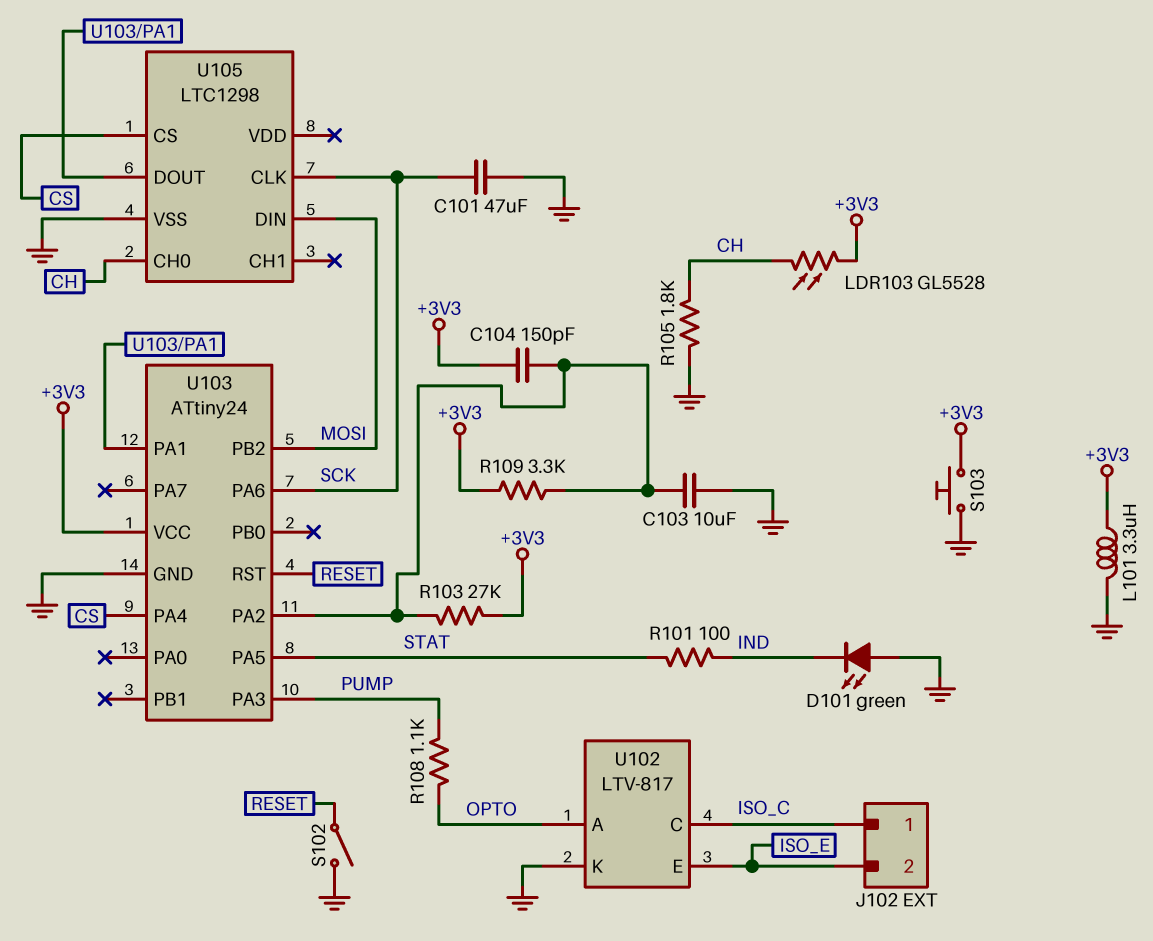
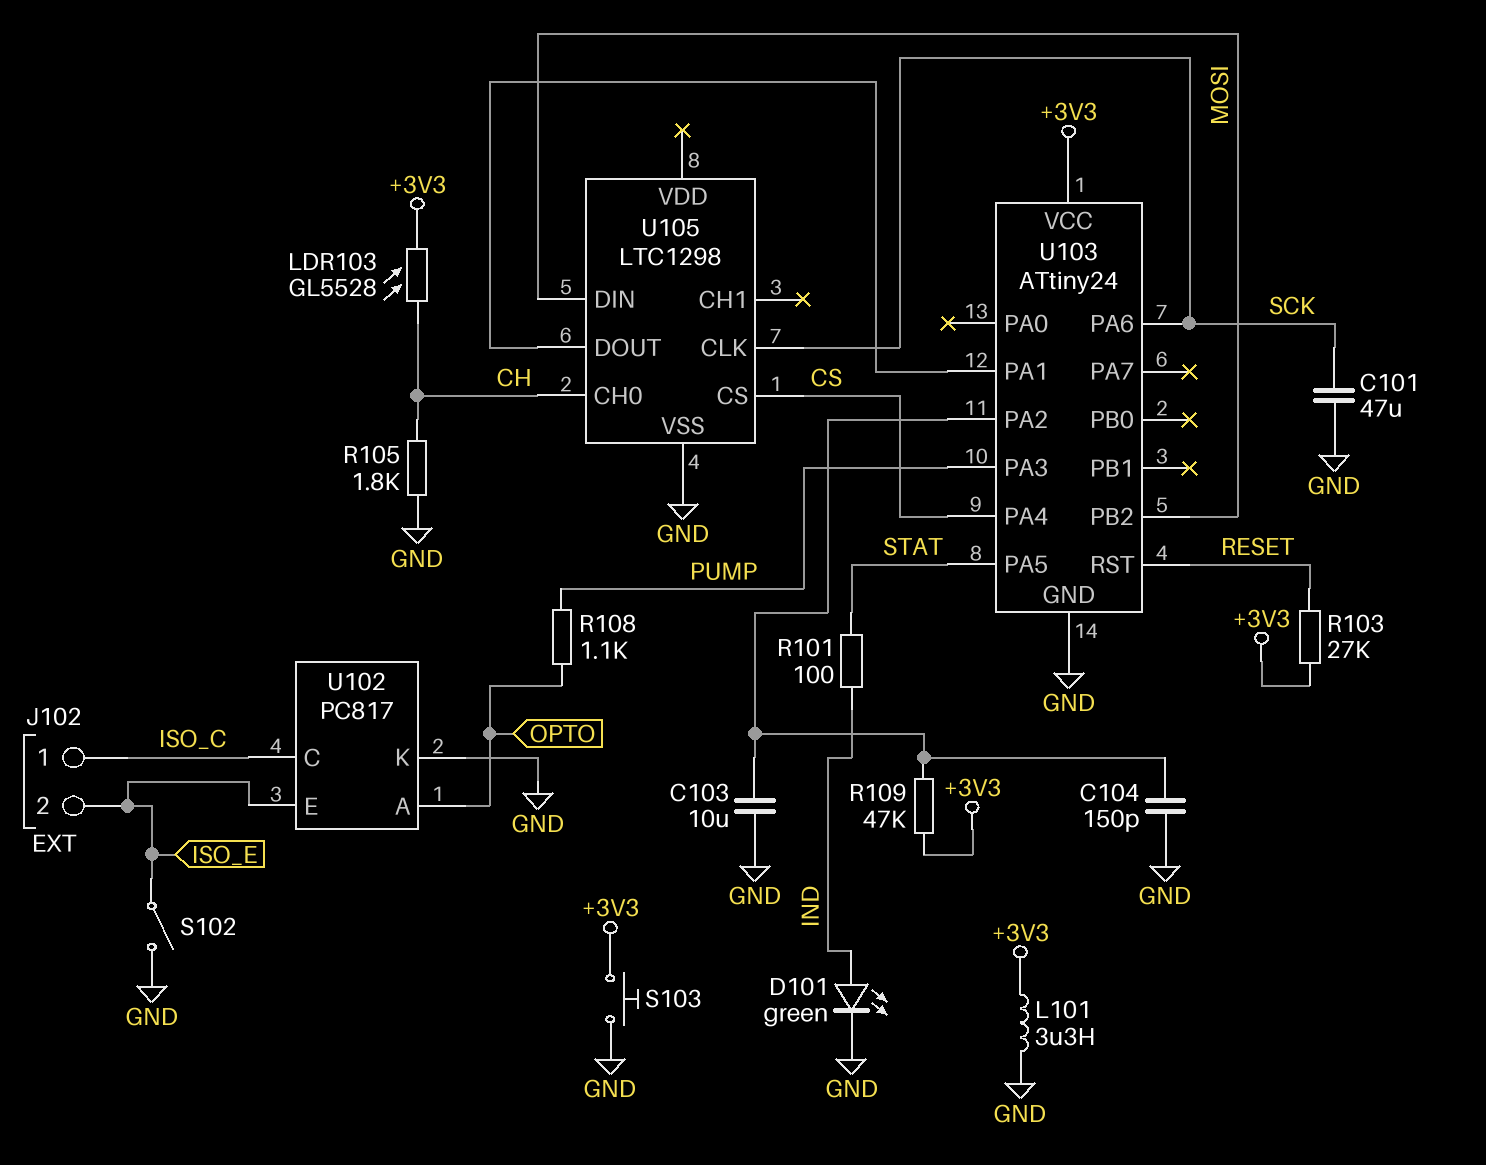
C104: 150pF (+3V3, U103/PA2) -> 150pF (GND, U103/PA2)
D101: LED green (A GND, K IND) -> LED green (A IND, K GND)
R103: 27k (+3V3, U103/PA2) -> 27k (+3V3, RESET)
R109: 3.3k (+3V3, U103/PA2) -> 47k (+3V3, U103/PA2)
S102: switch (GND, RESET) -> switch (GND, ISO_E)
U102: LTV-817 -> PC817

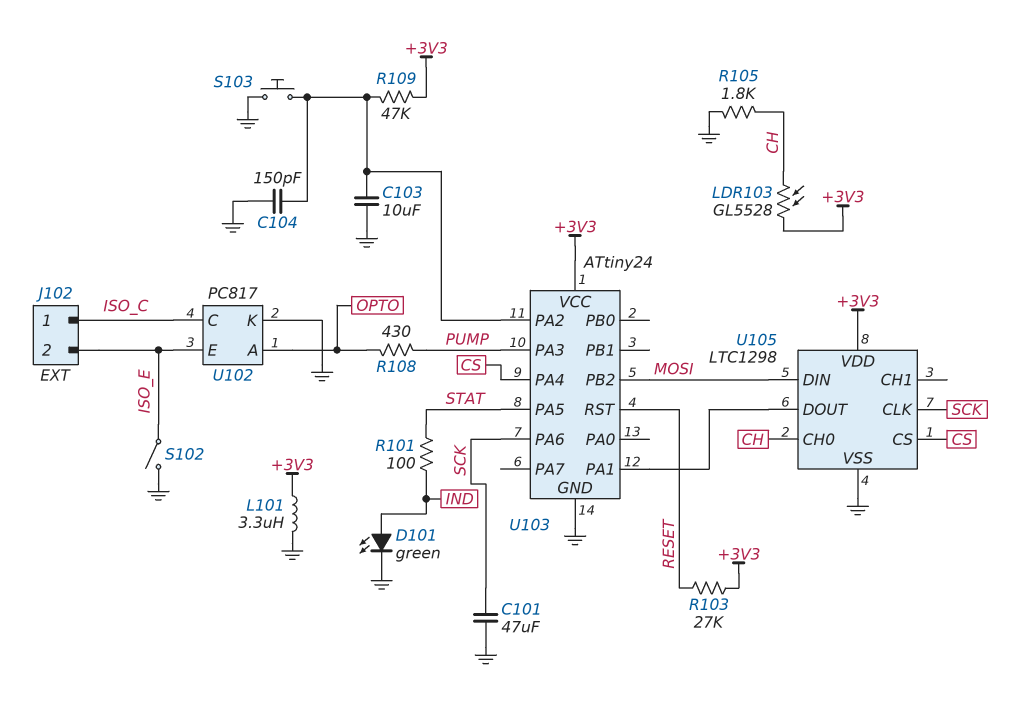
R108: 1.1k (OPTO, PUMP) -> 430 (OPTO, PUMP)
S103: button (+3V3, GND) -> button (GND, U103/PA2)
U105 pin VDD: none -> +3V3

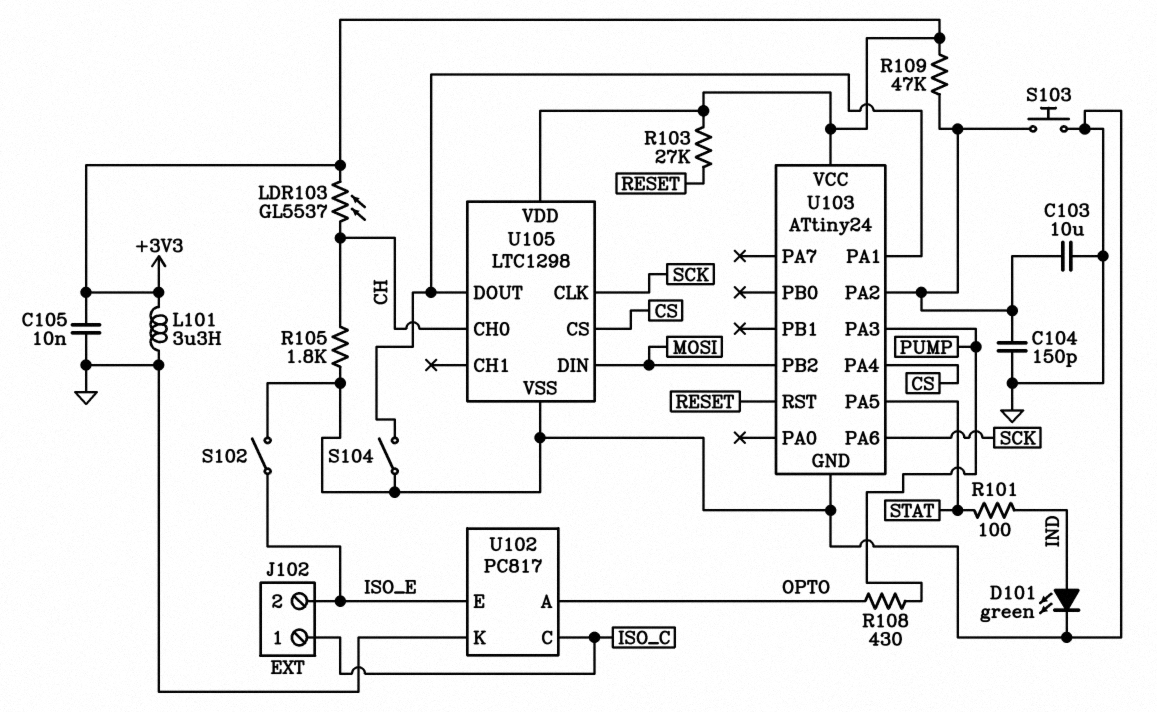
C101: 47uF (GND, SCK) -> none
C105: none -> 10nF (+3V3, GND)
LDR103: GL5528 (+3V3, CH) -> GL5537 (+3V3, CH)
S104: none -> switch (GND, U103/PA1)

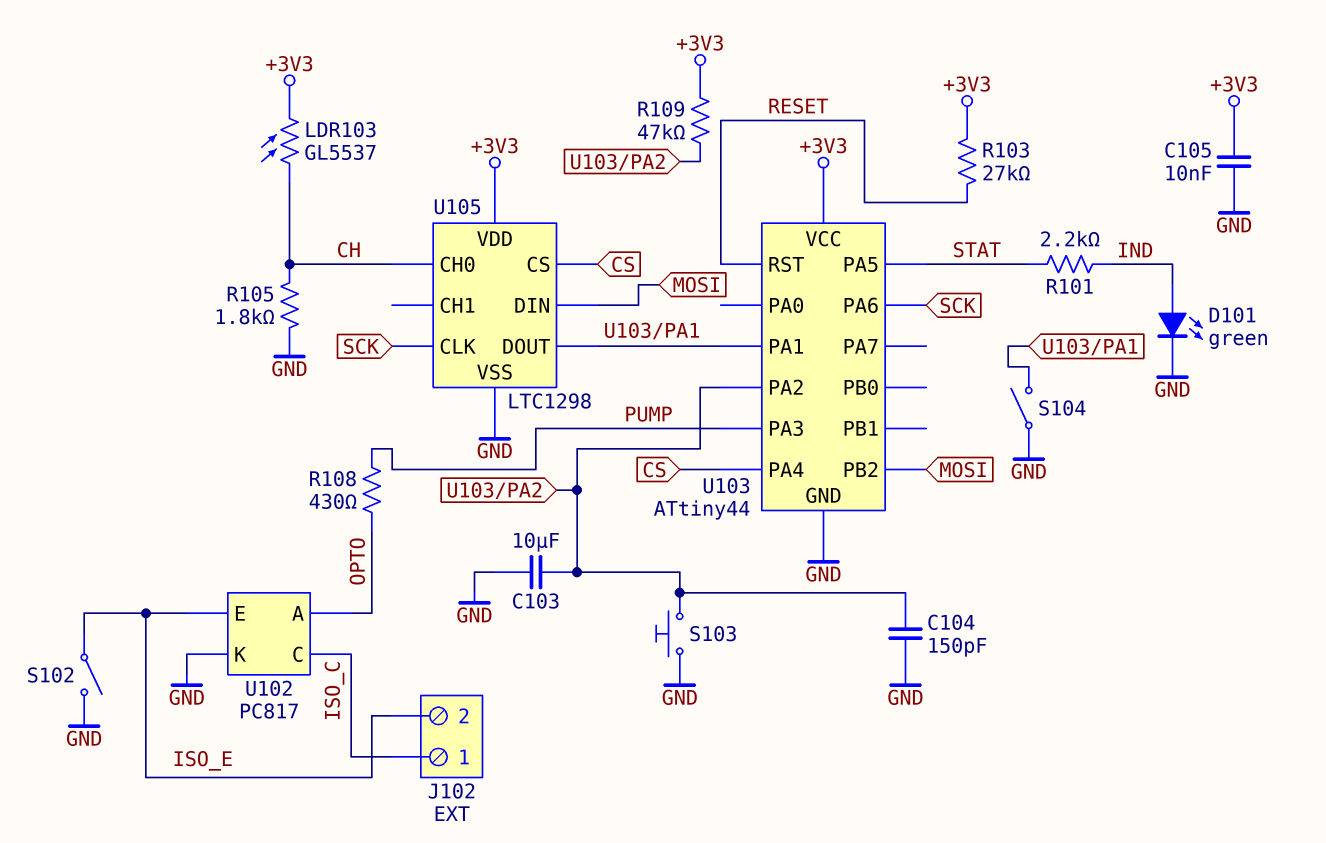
L101: 3.3uH (+3V3, GND) -> none
R101: 100 (IND, STAT) -> 2.2k (IND, STAT)
U103: ATtiny24 -> ATtiny44

